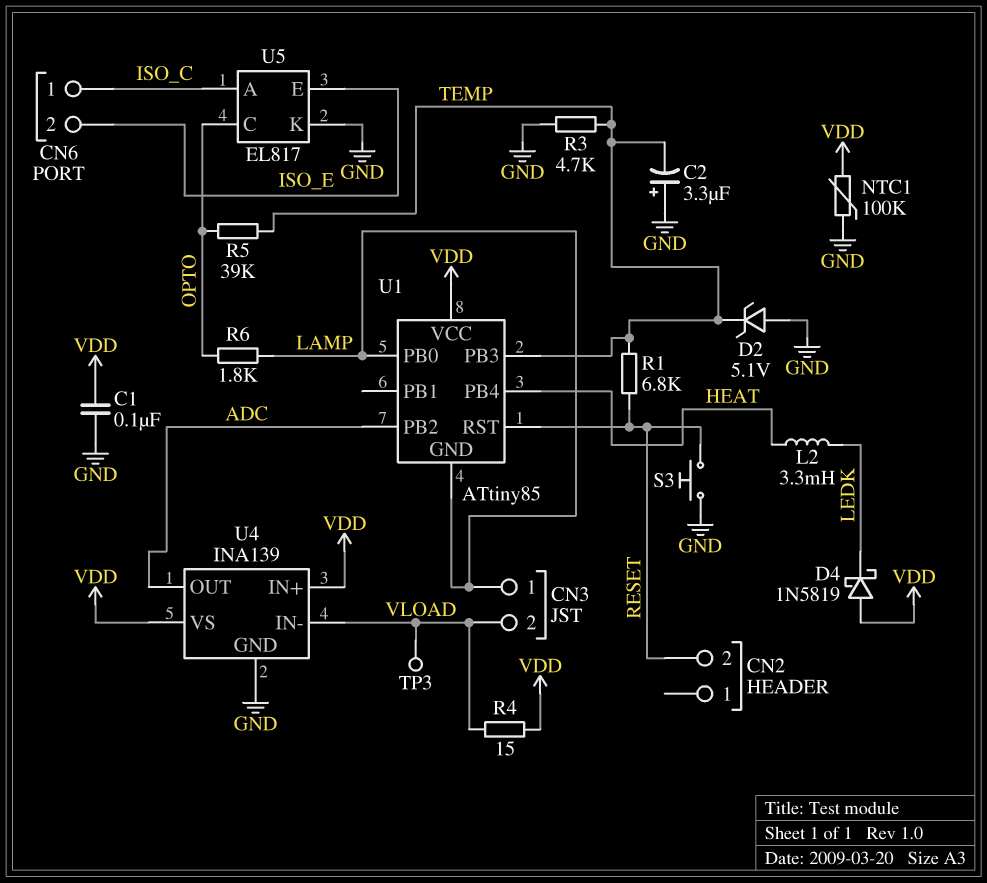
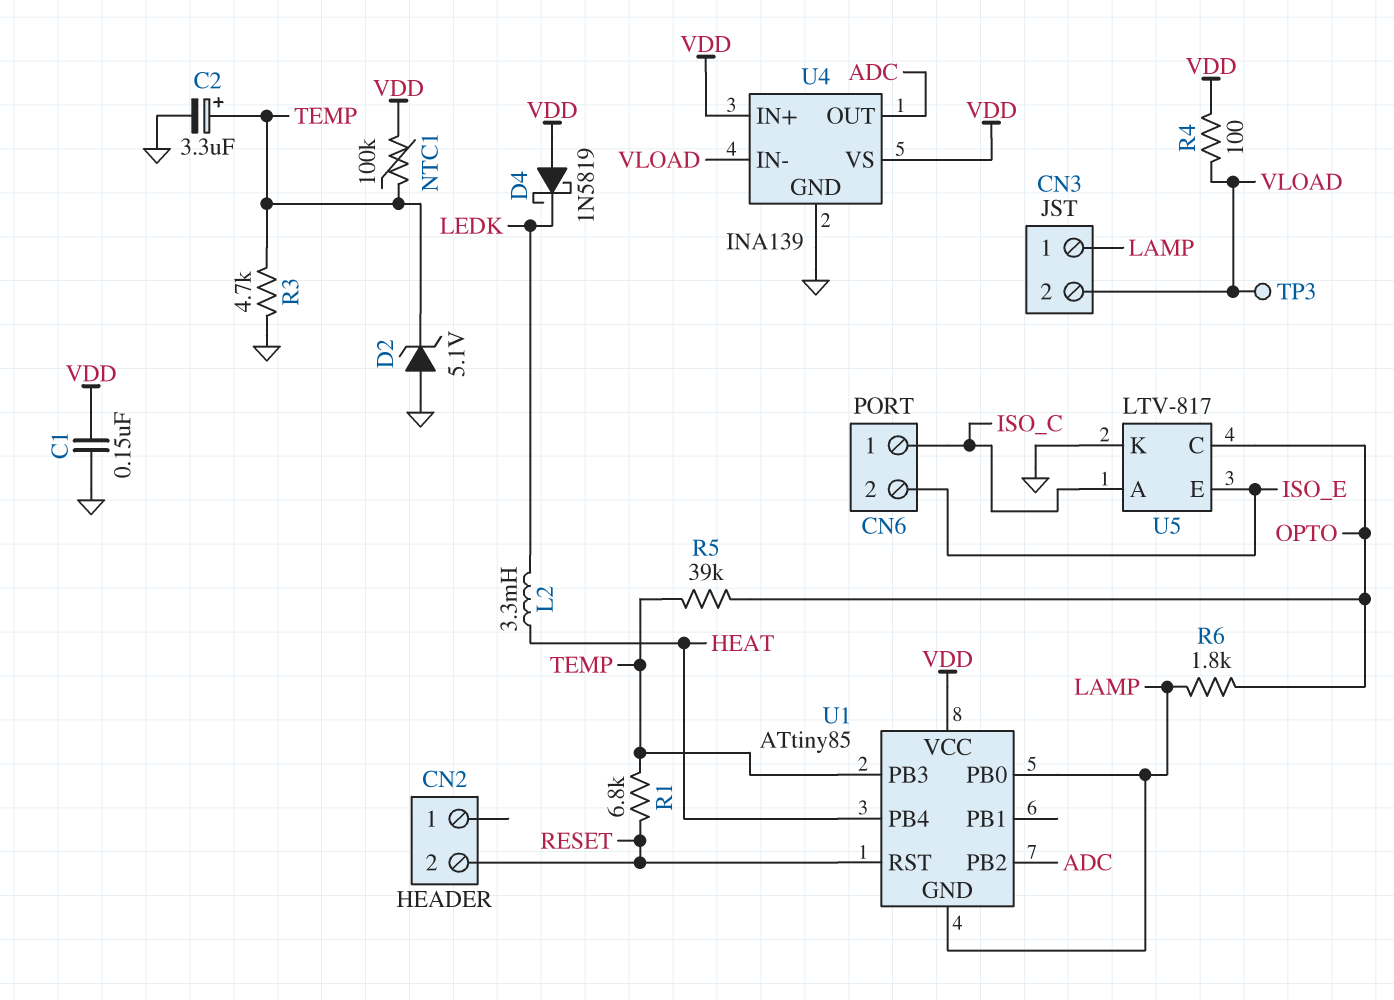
C1: 100nF (GND, VDD) -> 150nF (GND, VDD)
C2: 3.3uF (plus GND, minus TEMP) -> 3.3uF (plus TEMP, minus GND)
NTC1: 100k (GND, VDD) -> 100k (TEMP, VDD)
R4: 15 (VDD, VLOAD) -> 100 (VDD, VLOAD)
S3: button (GND, RESET) -> none
U5: EL817 -> LTV-817

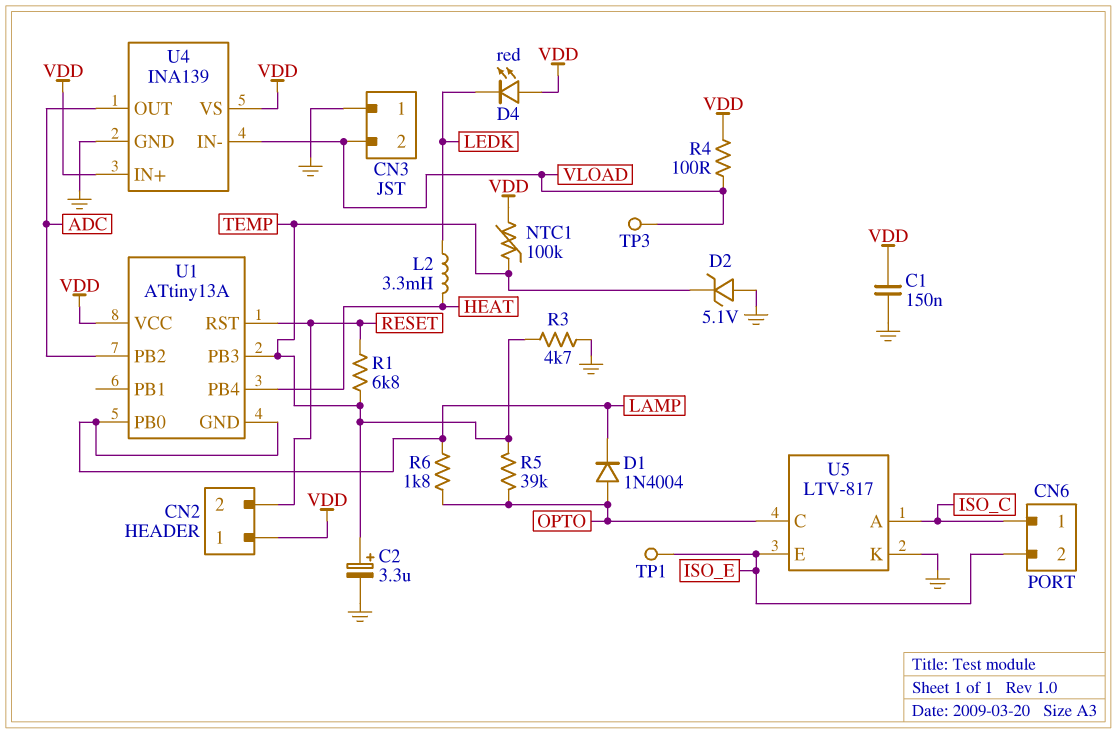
CN2 pin 1: none -> VDD
CN3 pin 1: LAMP -> GND
D1: none -> diode 1N4004 (A OPTO, K LAMP)
D4: schottky 1N5819 (A VDD, K LEDK) -> LED red (A VDD, K LEDK)
TP1: none -> test point (ISO_E)
U1: ATtiny85 -> ATtiny13A

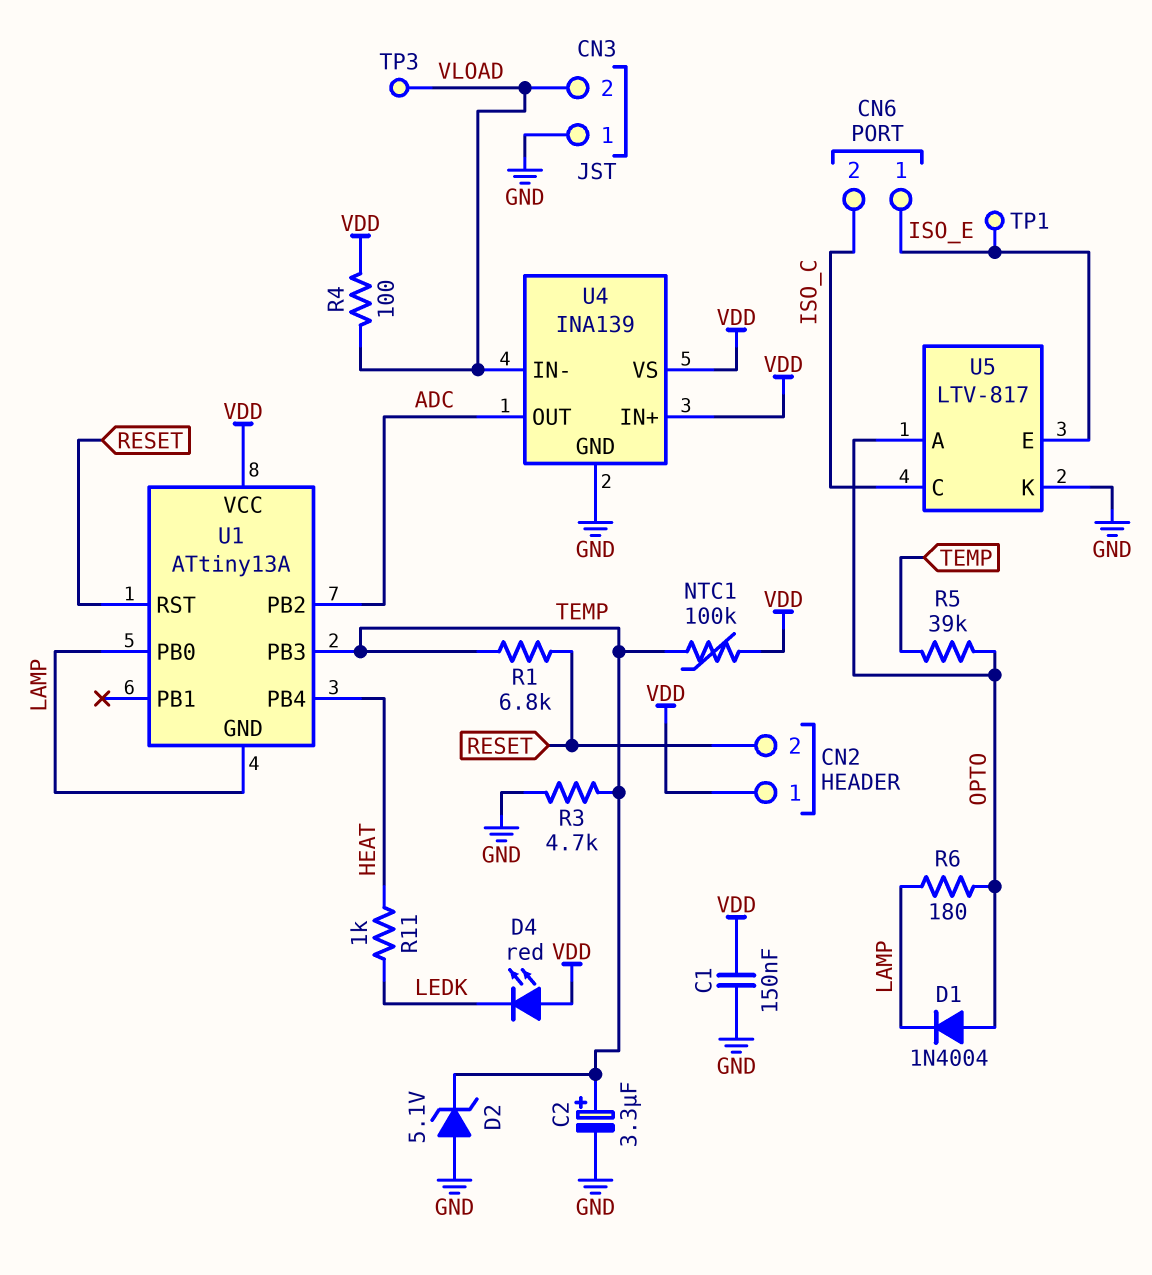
CN6 pin 1: ISO_C -> ISO_E
CN6 pin 2: ISO_E -> ISO_C
L2: 3.3mH (HEAT, LEDK) -> none
R6: 1.8k (LAMP, OPTO) -> 180 (LAMP, OPTO)
R11: none -> 1k (HEAT, LEDK)
U5 pin A: ISO_C -> OPTO
U5 pin C: OPTO -> ISO_C

